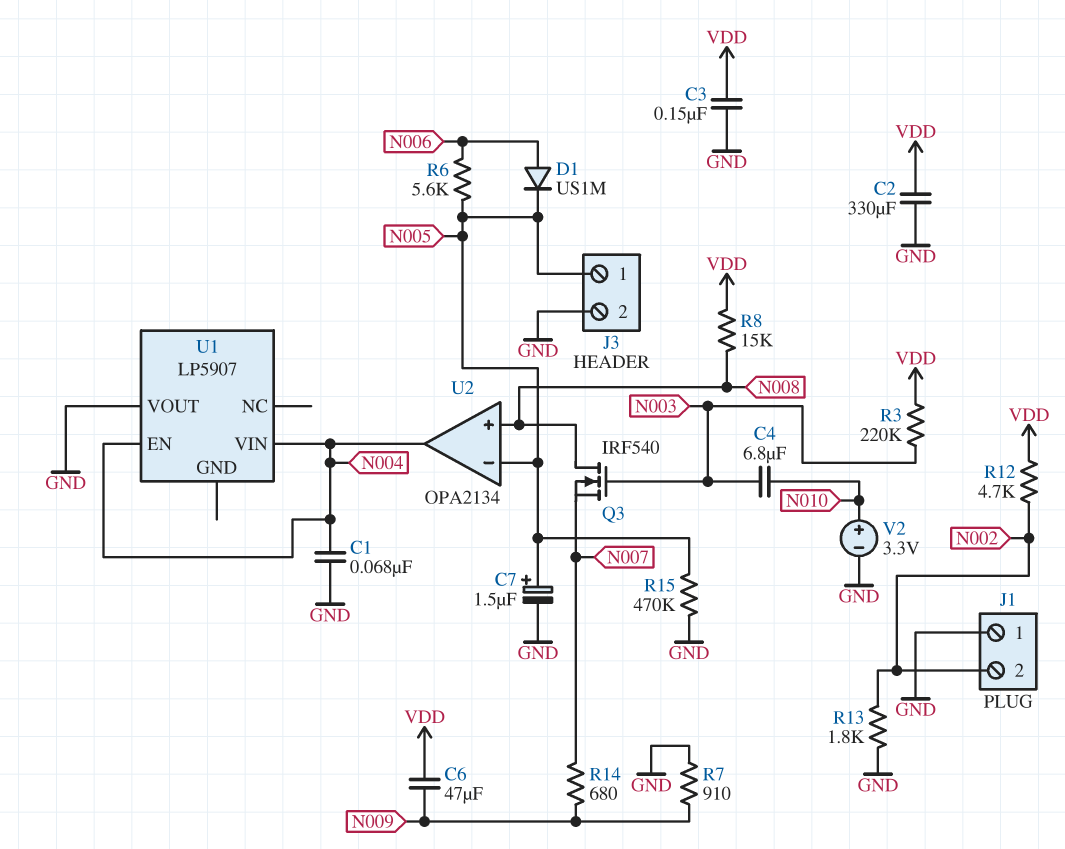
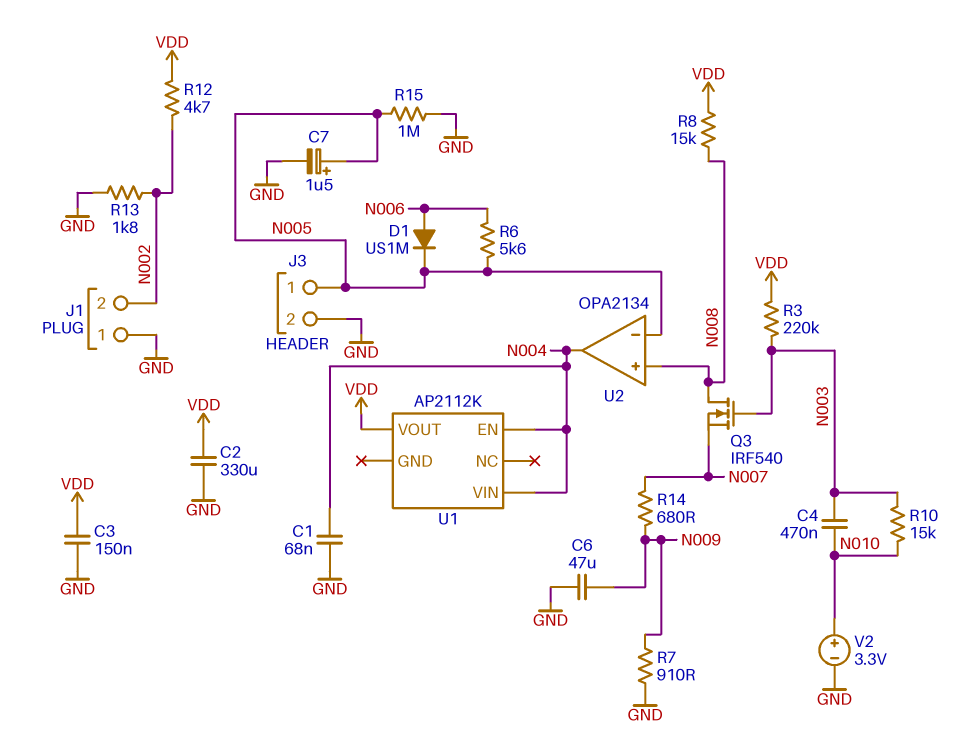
C4: 6.8uF (N003, N010) -> 470nF (N003, N010)
C6: 47uF (N009, VDD) -> 47uF (GND, N009)
R10: none -> 15k (N003, N010)
R15: 470k (GND, N005) -> 1M (GND, N005)
U1: LP5907 -> AP2112K
U1 pin VOUT: GND -> VDD

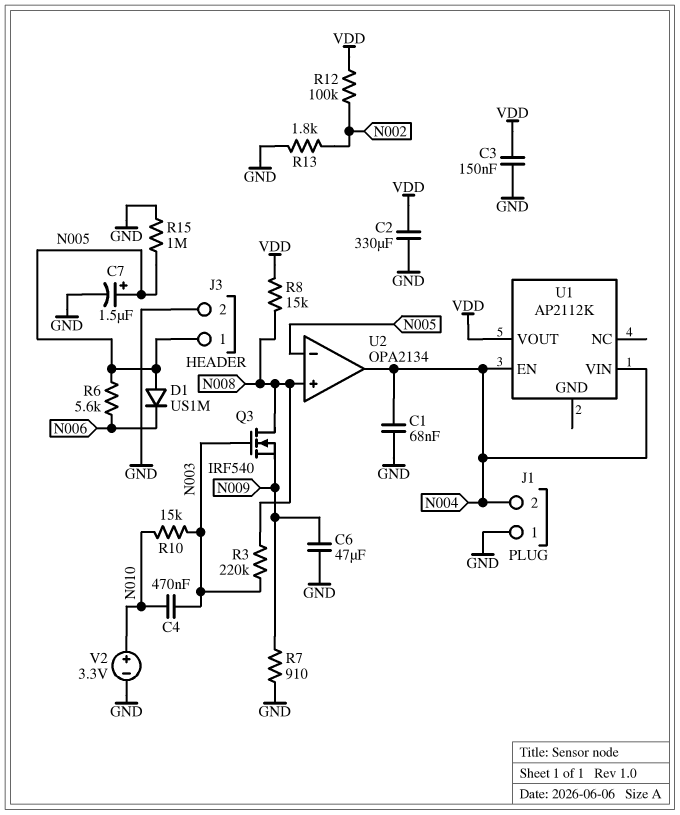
D1: diode US1M (A N006, K N005) -> diode US1M (A N005, K N006)
J1 pin 2: N002 -> N004
Q3: NMOS IRF540 (G N003, D N008, S N007) -> NMOS IRF540 (G N003, D N008, S N009)
R3: 220k (N003, VDD) -> 220k (N003, N008)
R12: 4.7k (N002, VDD) -> 100k (N002, VDD)
R14: 680 (N007, N009) -> none

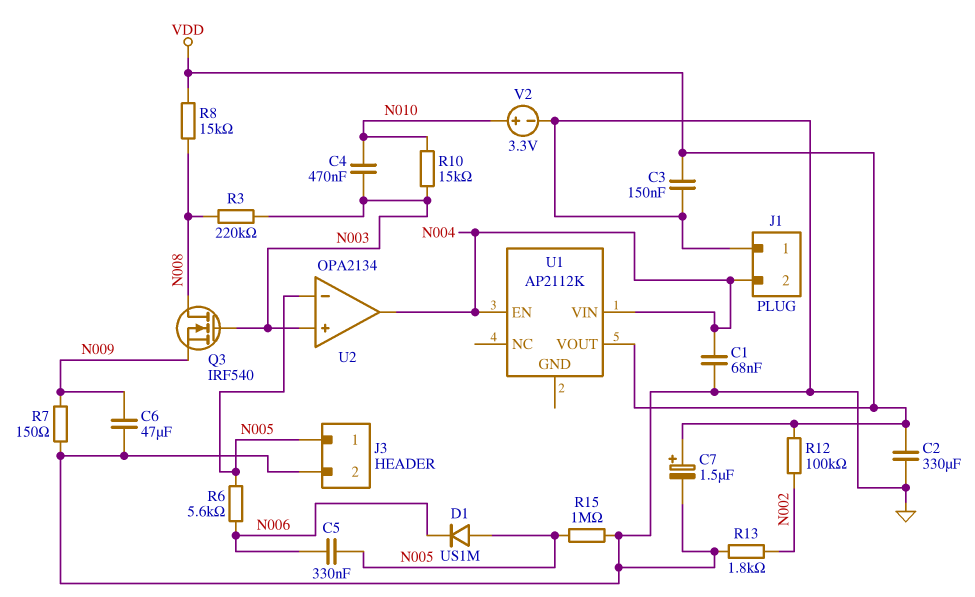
C5: none -> 330nF (N005, N006)
C7: 1.5uF (plus N005, minus GND) -> 1.5uF (plus VDD, minus GND)
R7: 910 (GND, N009) -> 150 (GND, N009)
U2 pin in+: N008 -> N003

